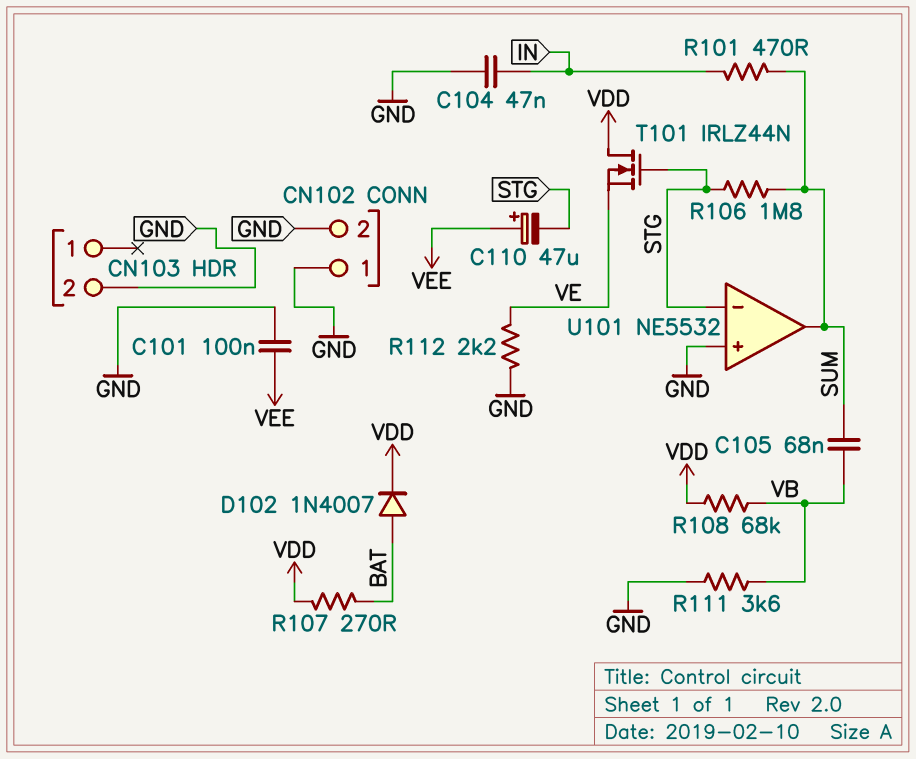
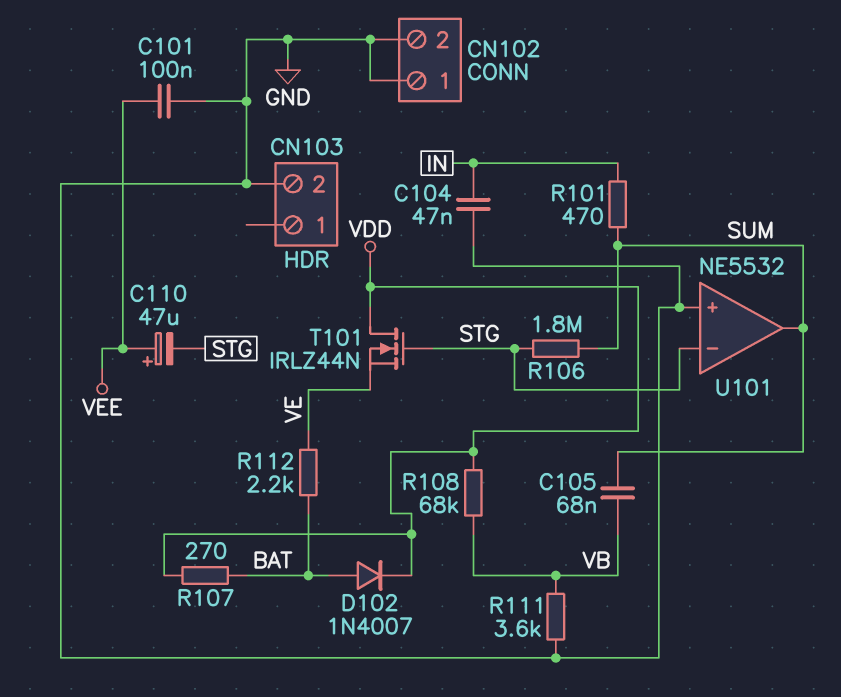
R112: 2.2k (GND, VE) -> 2.2k (BAT, VE)

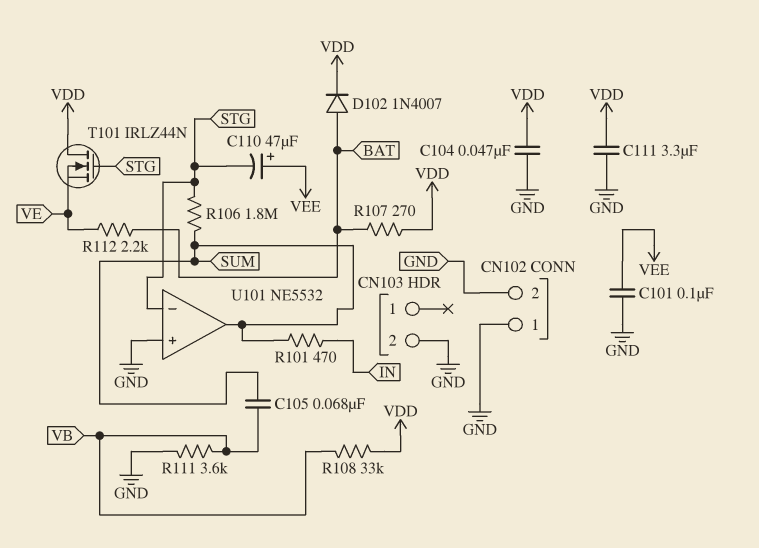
C104: 47nF (GND, IN) -> 47nF (GND, VDD)
C111: none -> 3.3uF (GND, VDD)
R108: 68k (VB, VDD) -> 33k (VB, VDD)

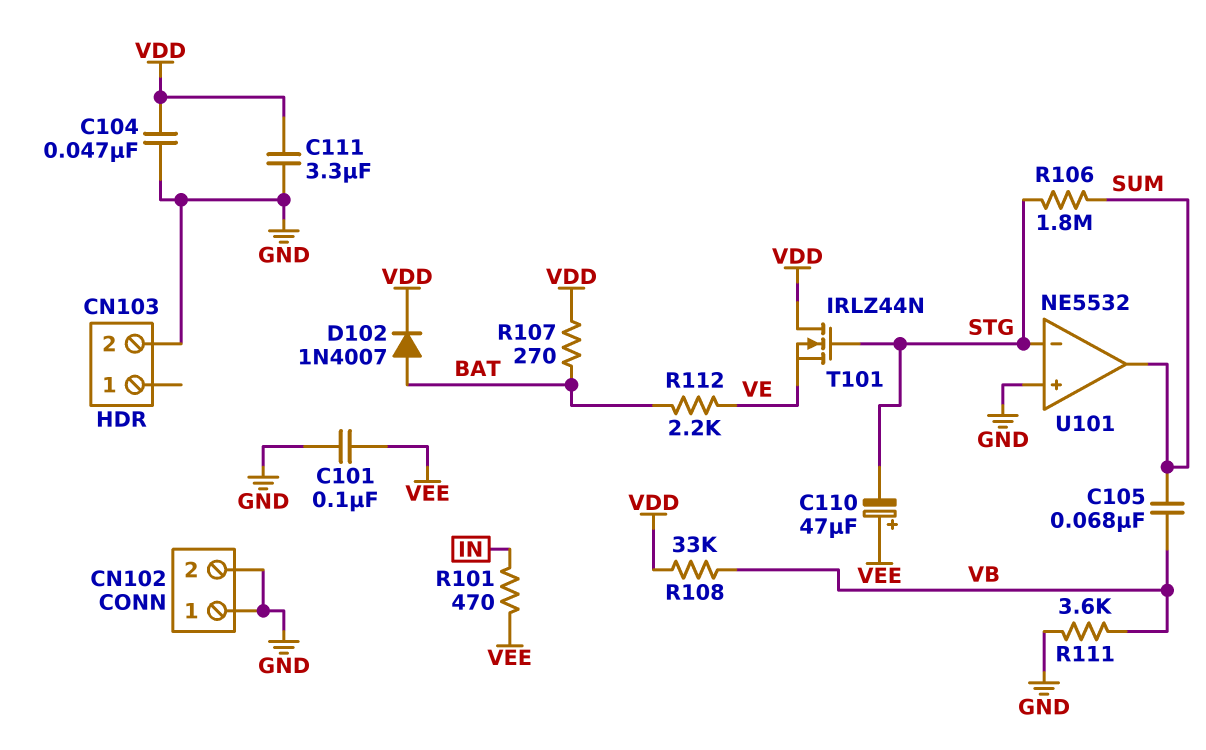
R101: 470 (IN, SUM) -> 470 (IN, VEE)

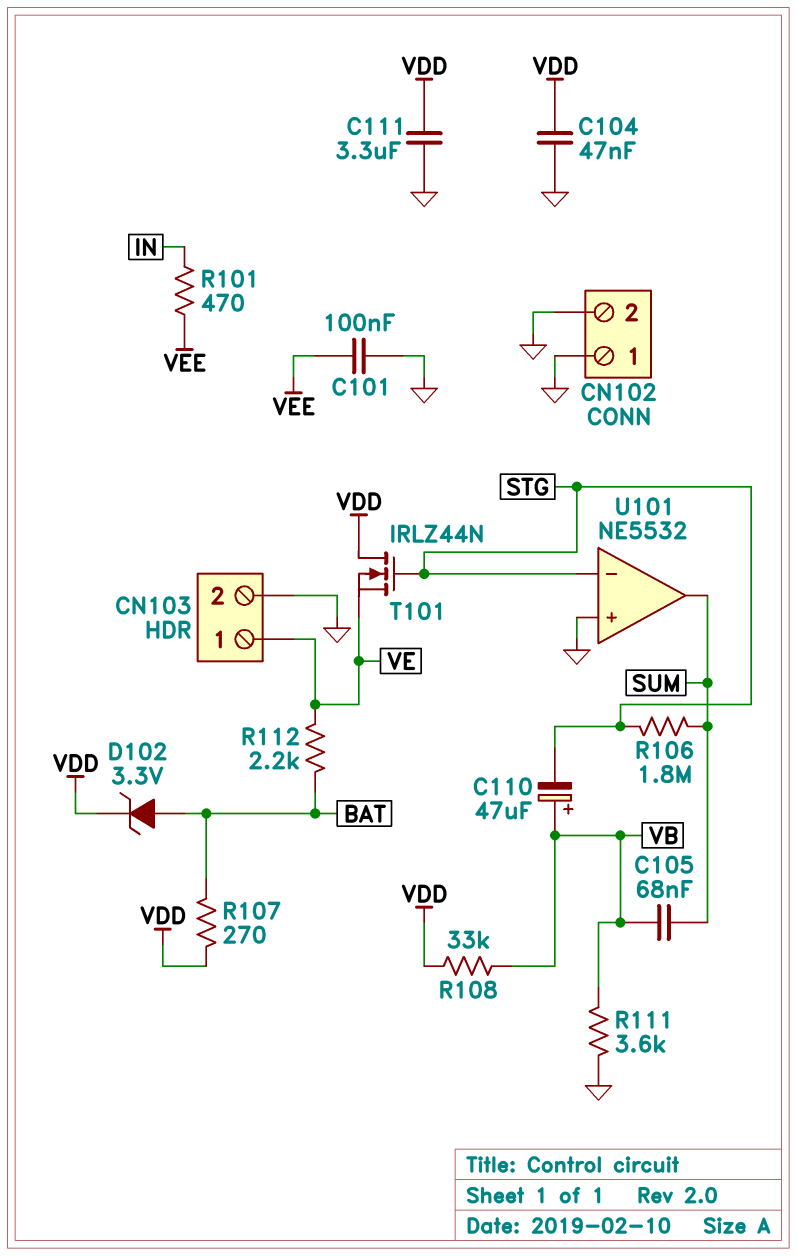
C110: 47uF (plus VEE, minus STG) -> 47uF (plus VB, minus STG)
CN103 pin 1: none -> VE
D102: diode 1N4007 (A BAT, K VDD) -> zener 3.3V (A BAT, K VDD)

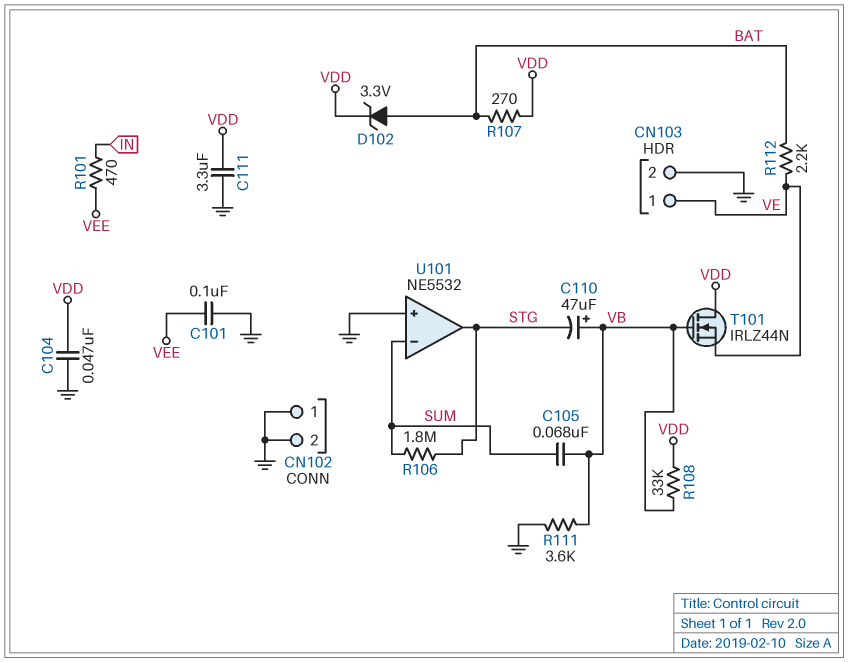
T101: NMOS IRLZ44N (G STG, D VDD, S VE) -> NMOS IRLZ44N (G VB, D VDD, S VE)
U101 pin in-: STG -> SUM
U101 pin out: SUM -> STG

